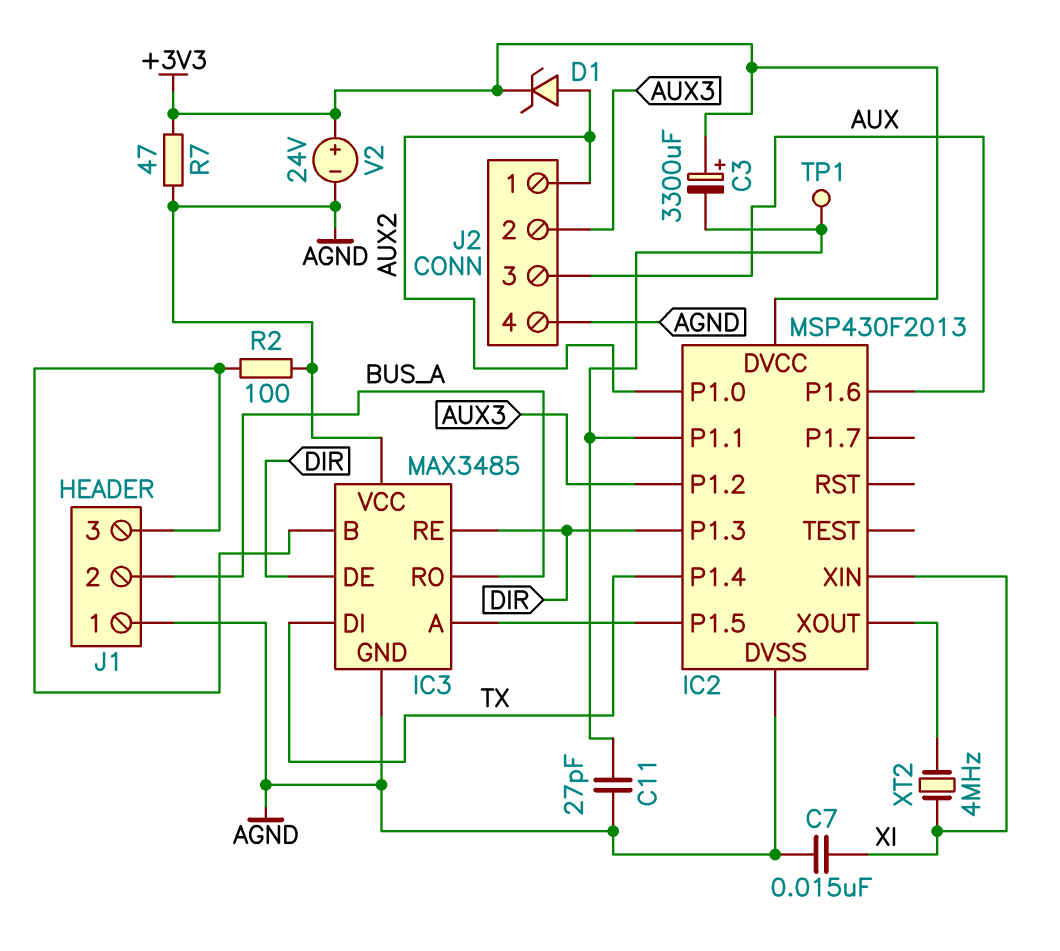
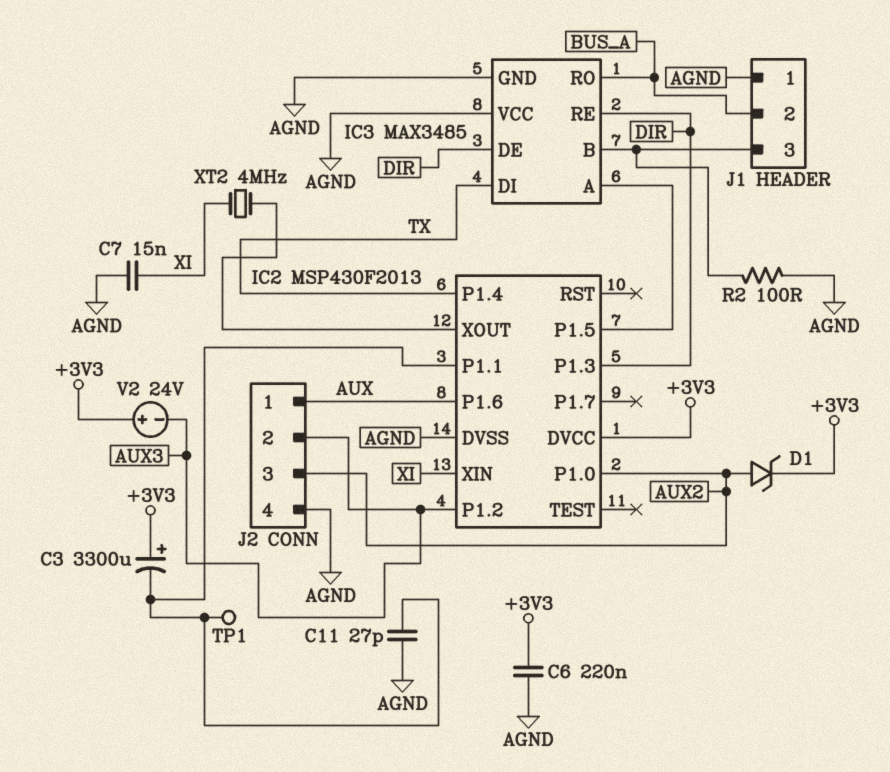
C6: none -> 220nF (+3V3, AGND)
J2 pin 1: AUX2 -> AUX
J2 pin 3: AUX -> AUX2
R7: 47 (+3V3, AGND) -> none
V2: 24V (plus +3V3, minus AGND) -> 24V (plus +3V3, minus AUX3)

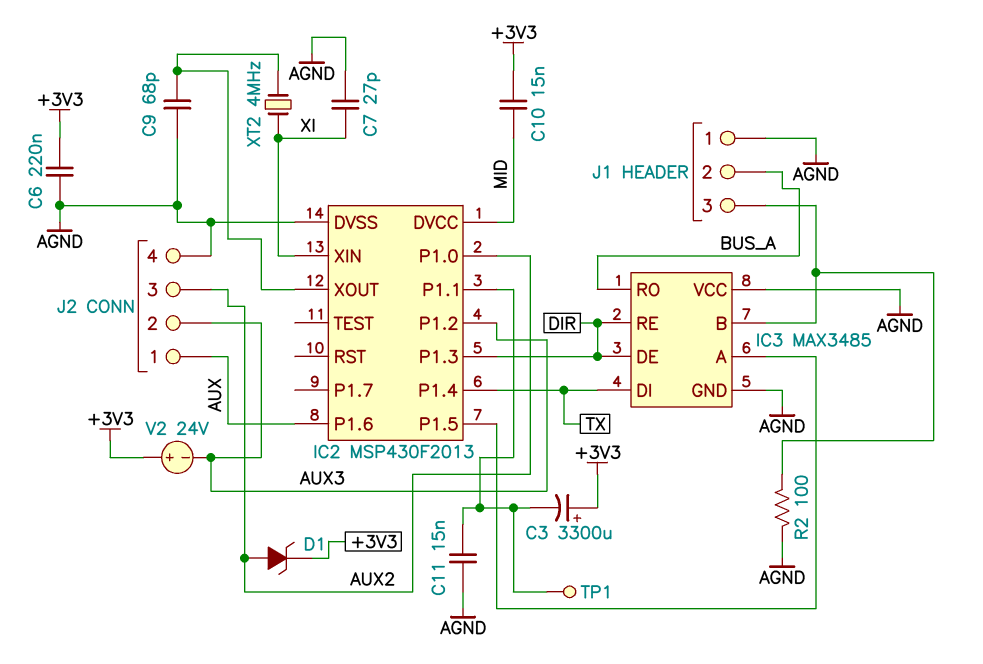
C7: 15nF (AGND, XI) -> 27pF (AGND, XI)
C9: none -> 68pF (AGND, IC2/XOUT)
C10: none -> 15nF (+3V3, MID)
C11: 27pF (AGND, IC2/P1.1) -> 15nF (AGND, IC2/P1.1)
IC2 pin DVCC: +3V3 -> MID

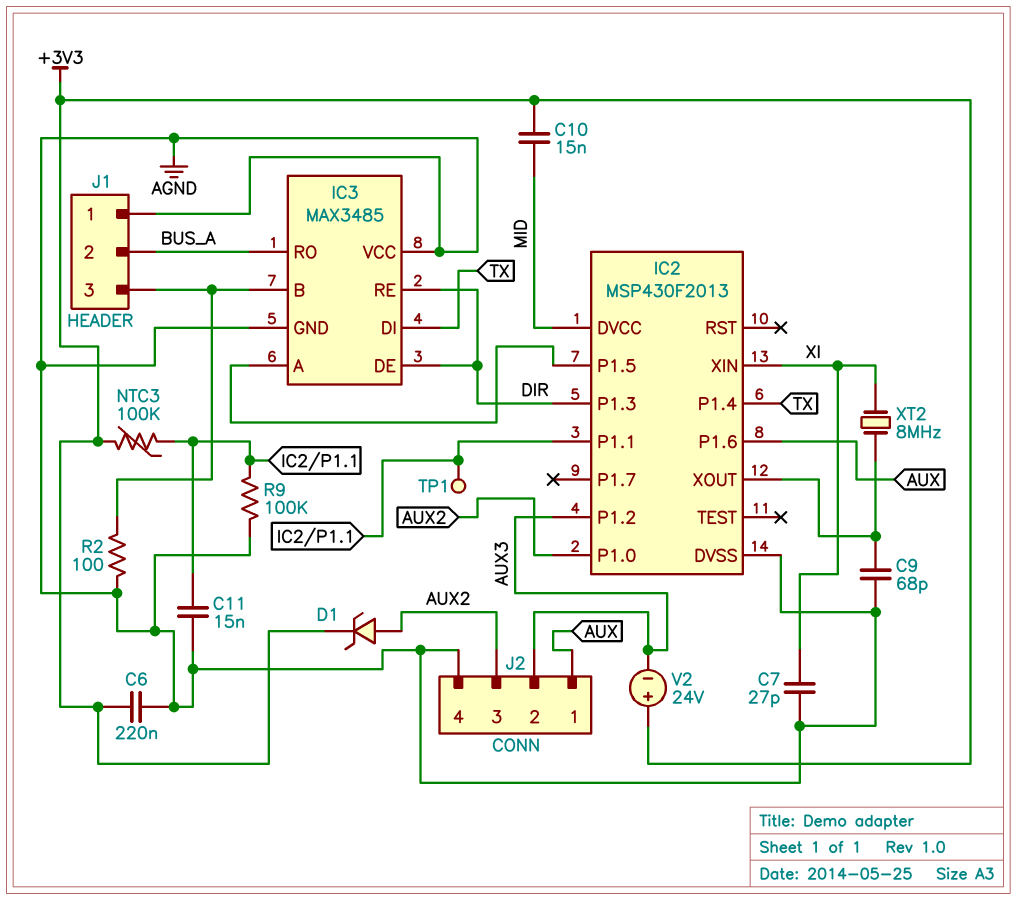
C3: 3300uF (plus +3V3, minus IC2/P1.1) -> none
NTC3: none -> 100k (+3V3, IC2/P1.1)
R9: none -> 100k (AGND, IC2/P1.1)
XT2: 4MHz (IC2/XOUT, XI) -> 8MHz (IC2/XOUT, XI)

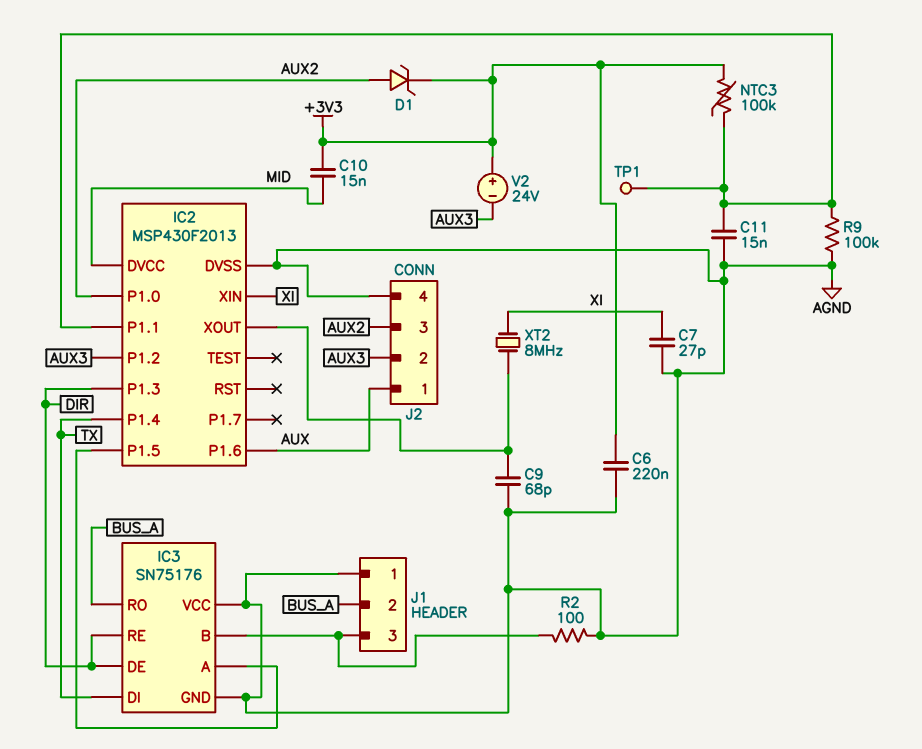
IC3: MAX3485 -> SN75176

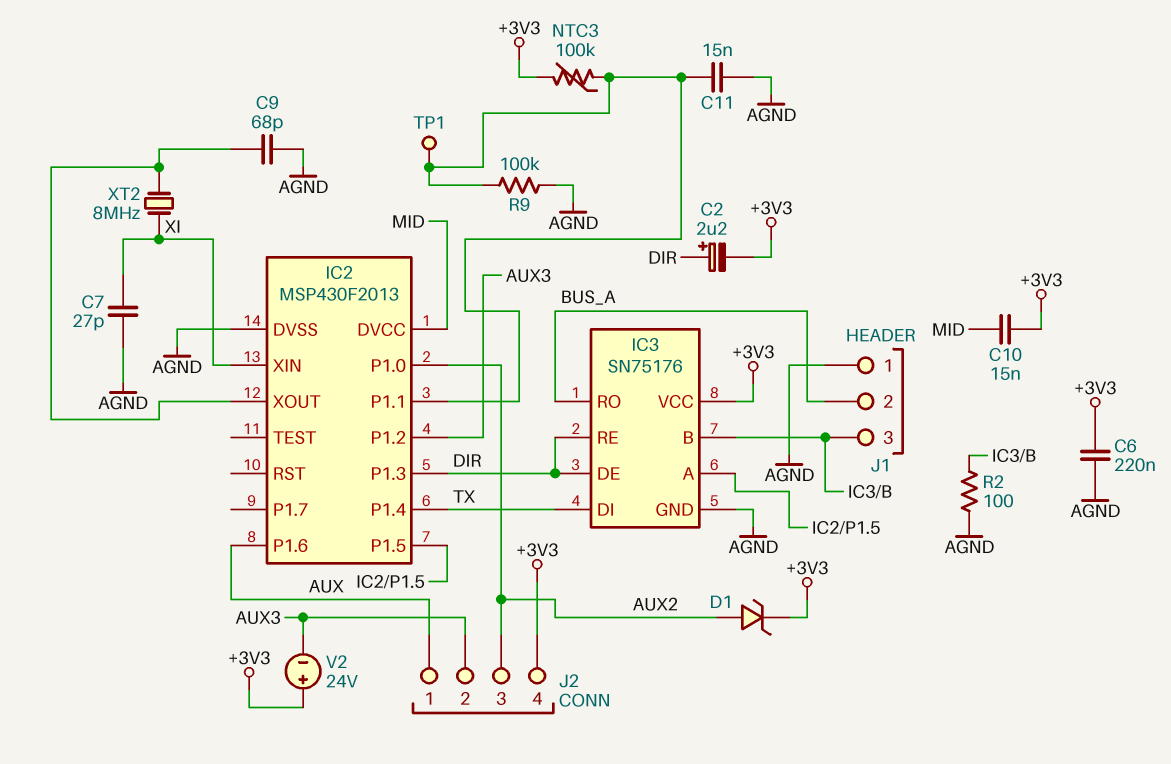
C2: none -> 2.2uF (plus DIR, minus +3V3)
IC3 pin VCC: AGND -> +3V3
J2 pin 4: AGND -> +3V3

